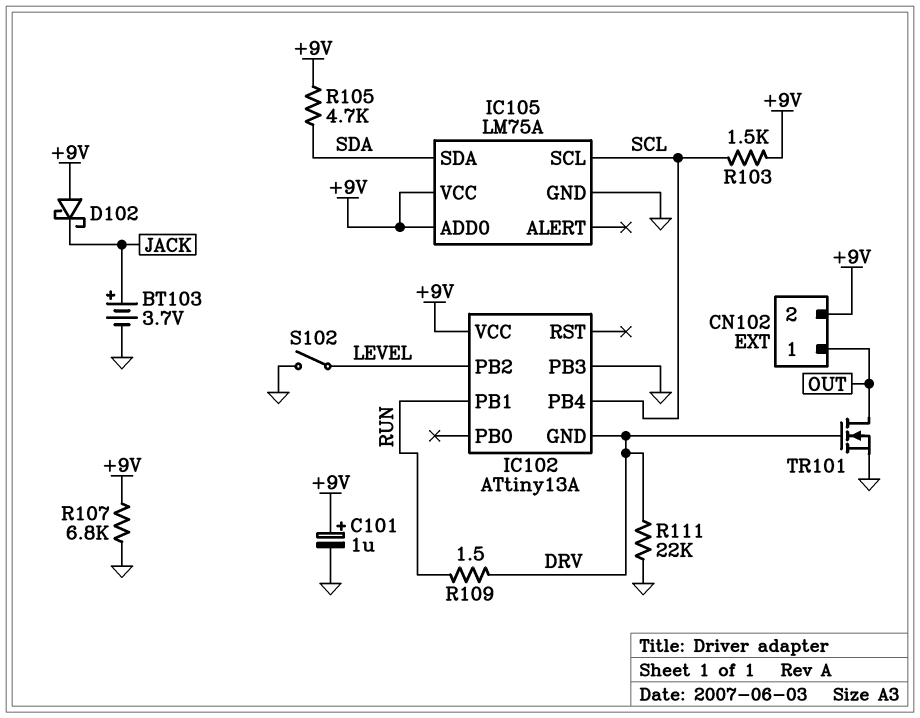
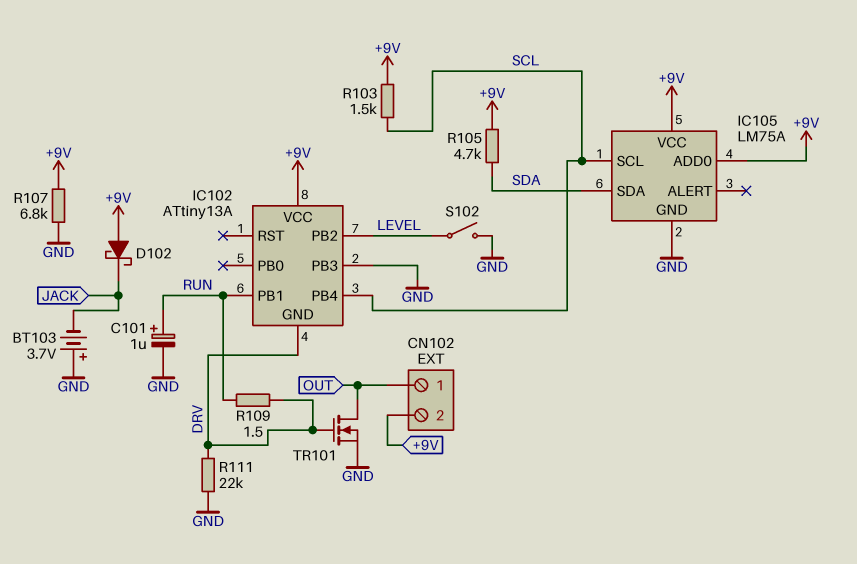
BT103: 3.7V (plus JACK, minus GND) -> 3.7V (plus GND, minus JACK)
C101: 1uF (plus +9V, minus GND) -> 1uF (plus RUN, minus GND)

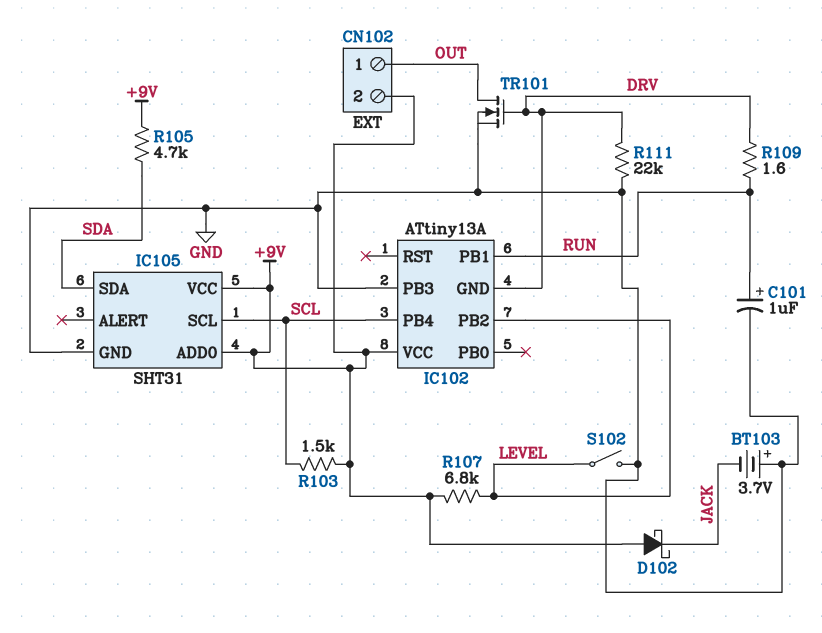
IC105: LM75A -> SHT31
R107: 6.8k (+9V, GND) -> 6.8k (+9V, LEVEL)
R109: 1.5 (DRV, RUN) -> 1.6 (DRV, RUN)

